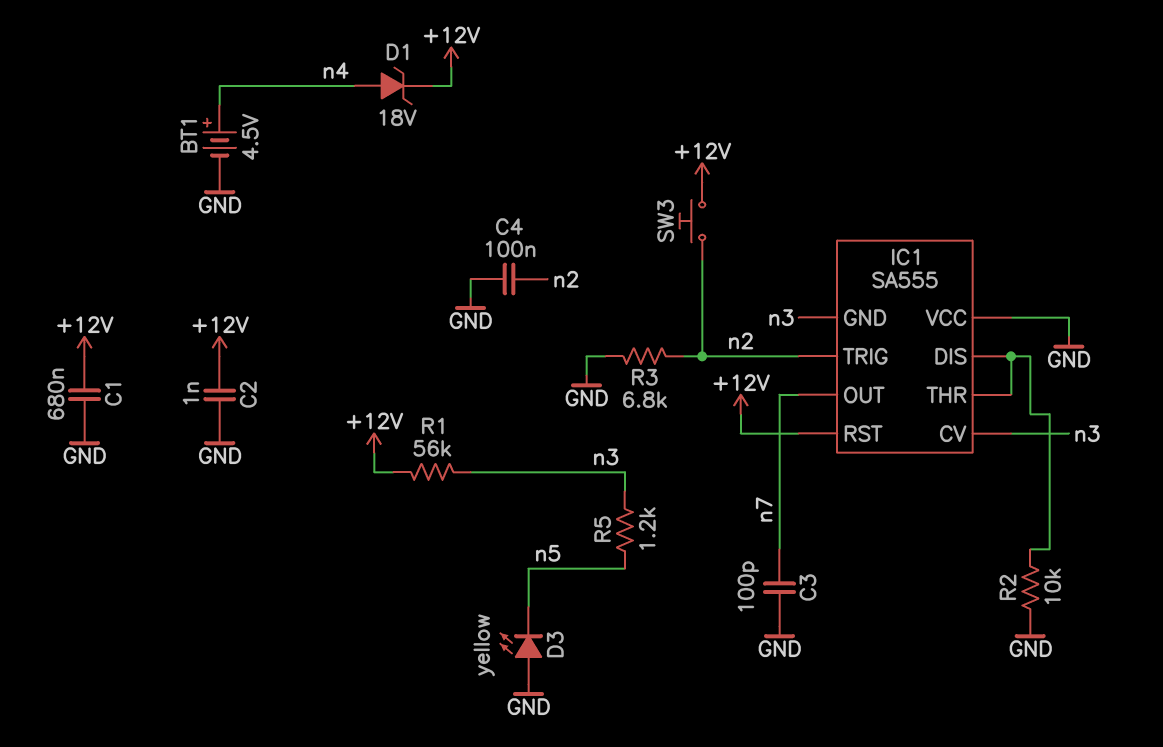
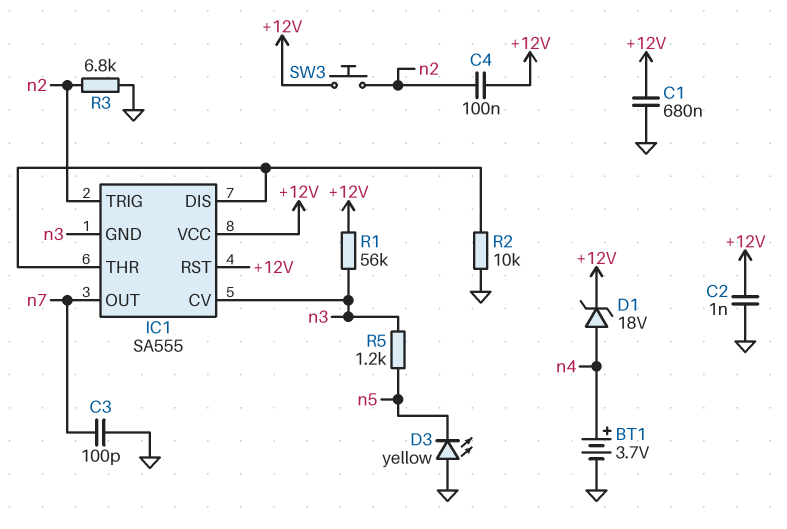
BT1: 4.5V (plus n4, minus GND) -> 3.7V (plus n4, minus GND)
C4: 100nF (GND, n2) -> 100nF (+12V, n2)
IC1 pin VCC: GND -> +12V

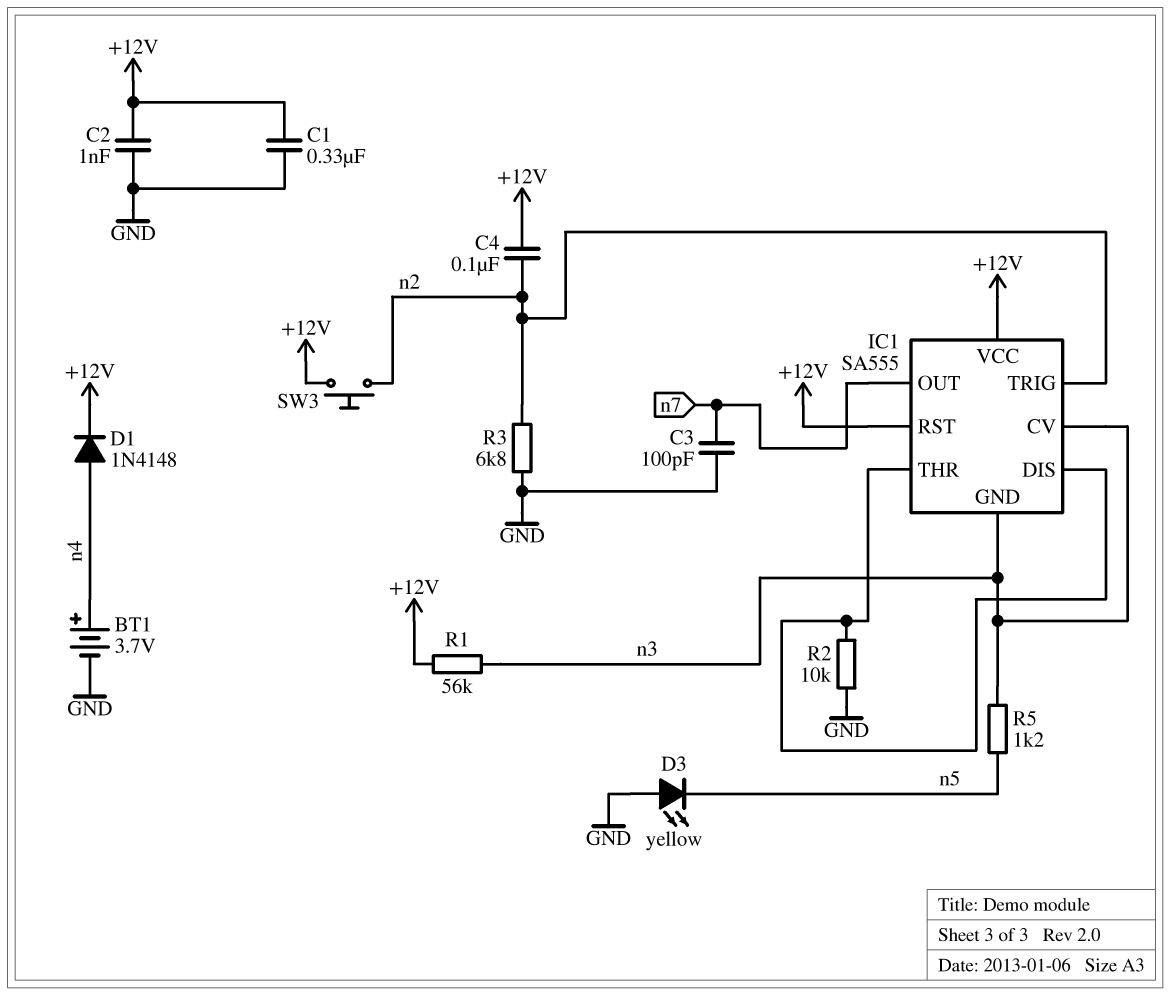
C1: 680nF (+12V, GND) -> 330nF (+12V, GND)
D1: zener 18V (A n4, K +12V) -> diode 1N4148 (A n4, K +12V)

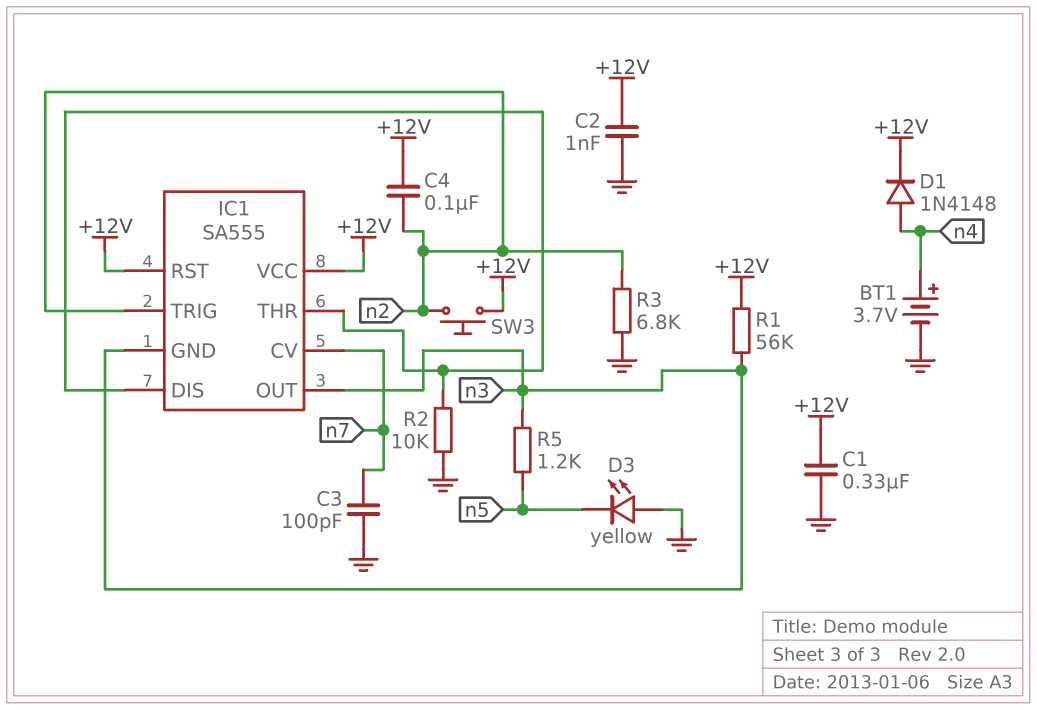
IC1 pin CV: n3 -> n7
IC1 pin OUT: n7 -> n3

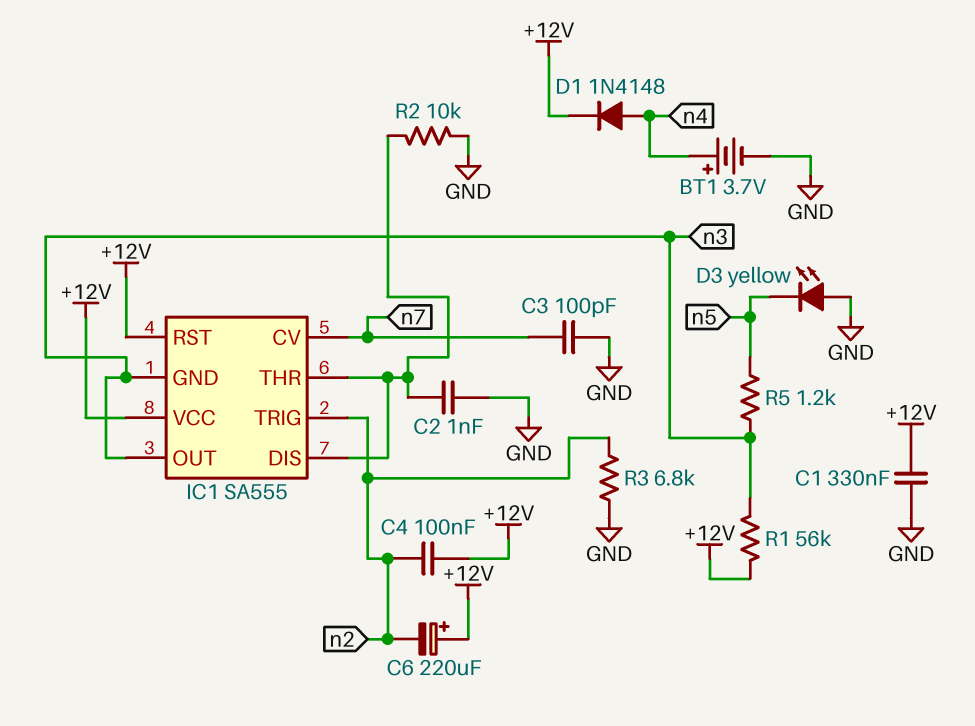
C2: 1nF (+12V, GND) -> 1nF (GND, IC1/DIS)
C6: none -> 220uF (plus +12V, minus n2)
SW3: button (+12V, n2) -> none

